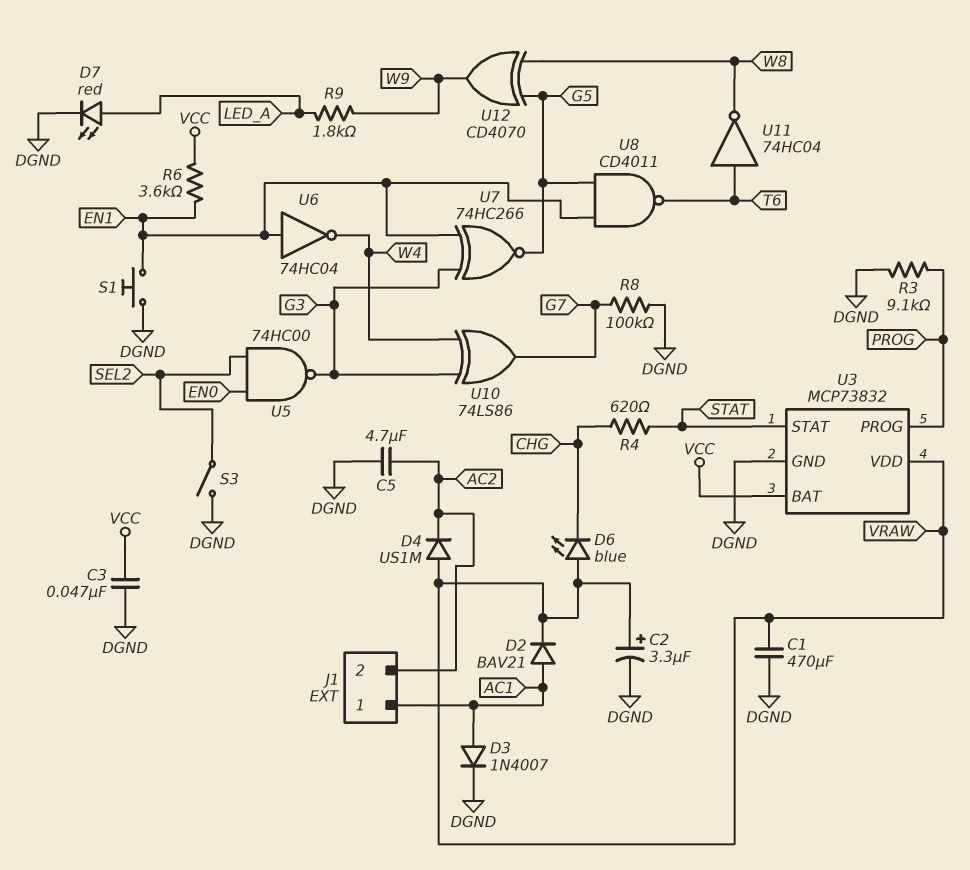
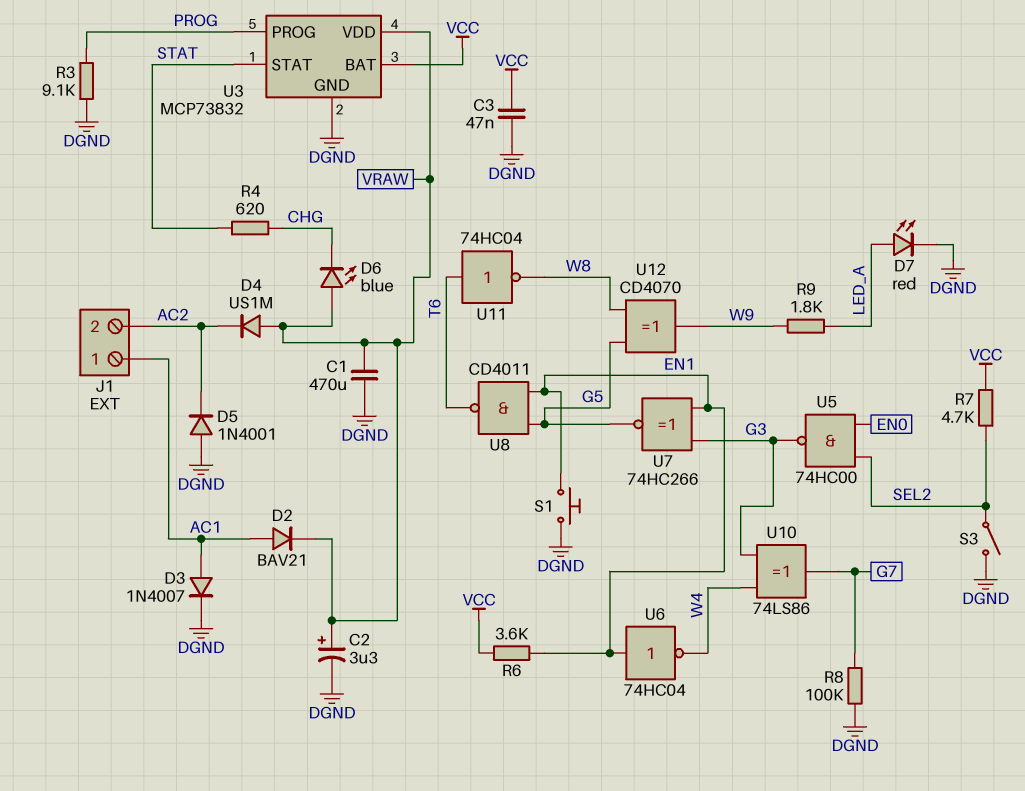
C5: 4.7uF (AC2, DGND) -> none
D5: none -> diode 1N4001 (A DGND, K AC2)
R7: none -> 4.7k (SEL2, VCC)

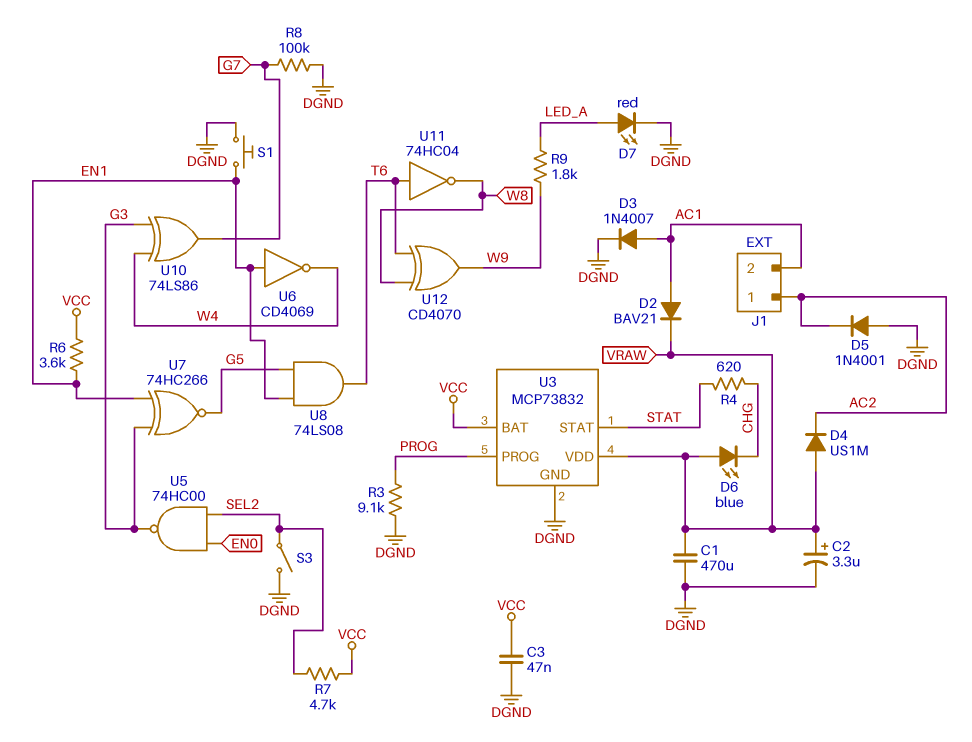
J1 pin 1: AC1 -> AC2
J1 pin 2: AC2 -> AC1
U6: NOT 74HC04 (in EN1, out W4) -> NOT CD4069 (in EN1, out W4)
U8: NAND CD4011 (in EN1, in G5, out T6) -> AND 74LS08 (in EN1, in G5, out T6)
U12: XOR CD4070 (in G5, in W8, out W9) -> XOR CD4070 (in T6, in W8, out W9)

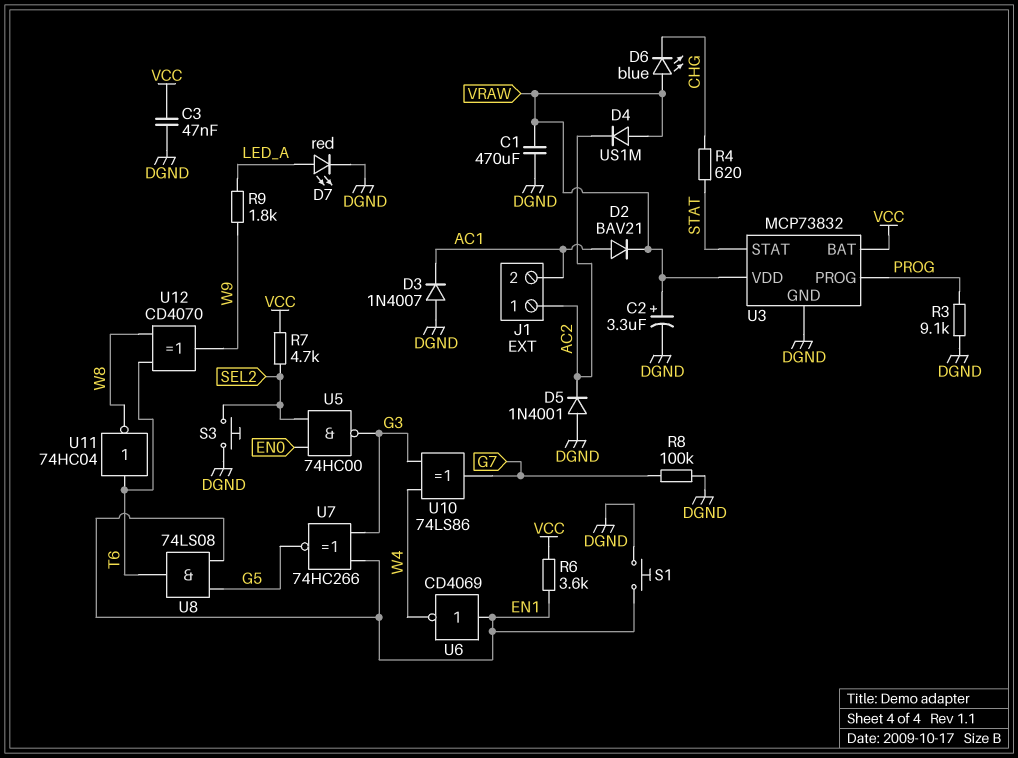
D3: diode 1N4007 (A AC1, K DGND) -> diode 1N4007 (A DGND, K AC1)
S3: switch (DGND, SEL2) -> button (DGND, SEL2)

